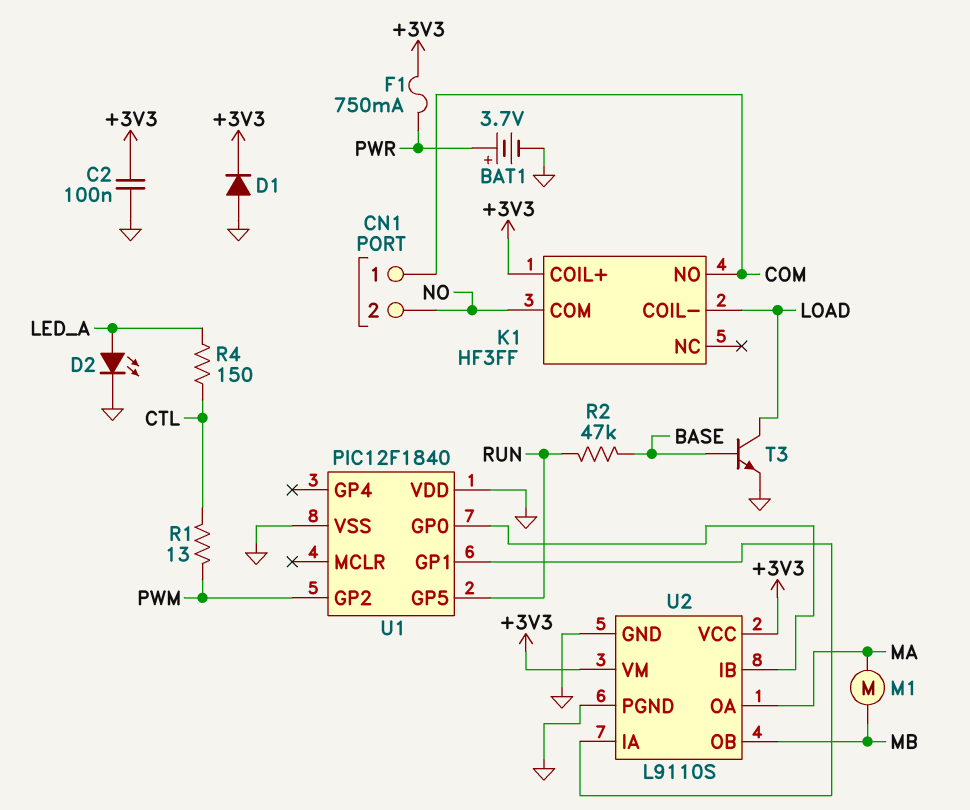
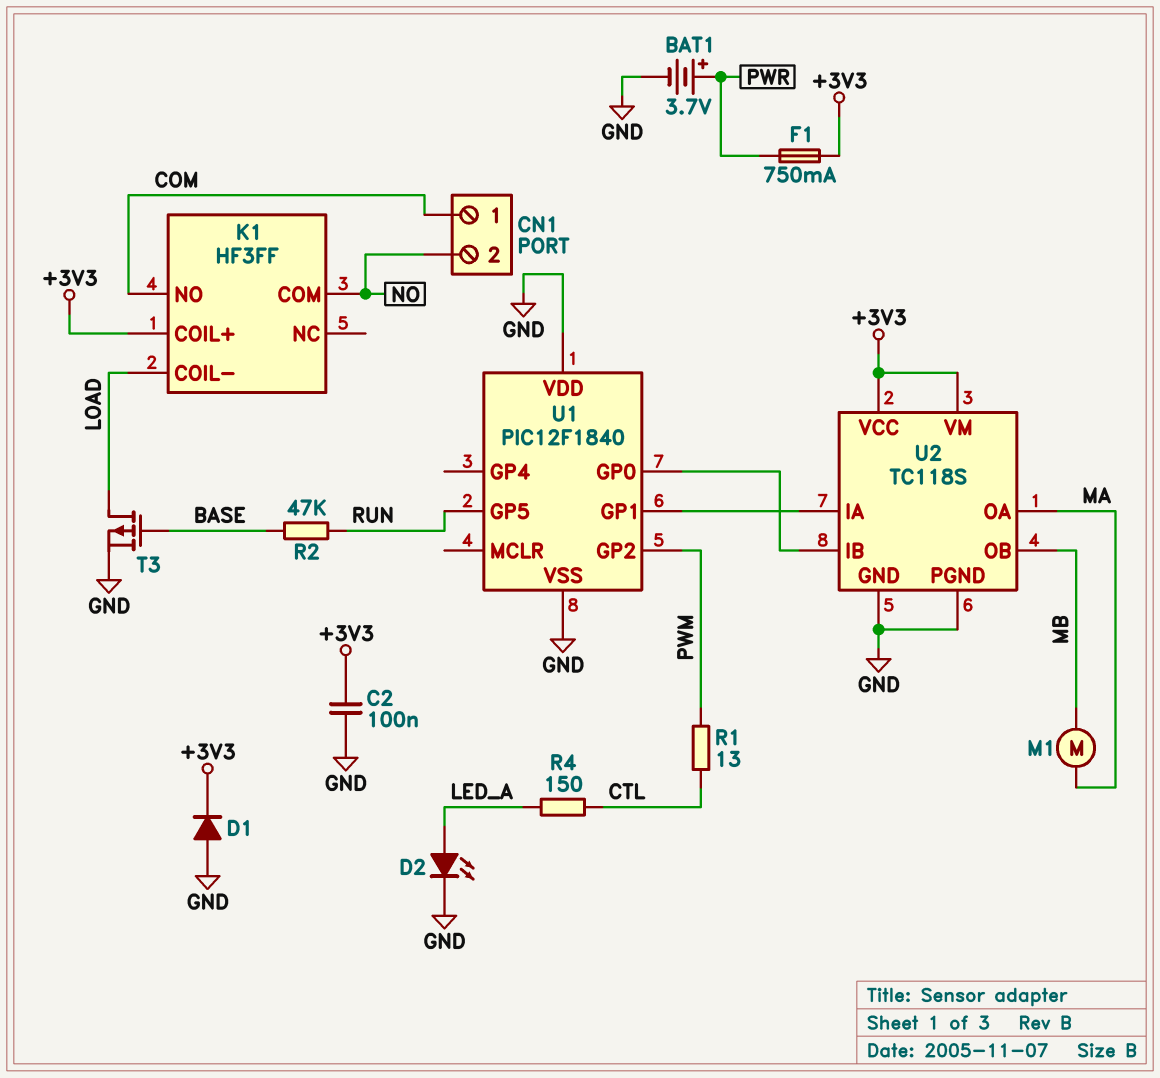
T3: NPN (B BASE, C LOAD, E GND) -> PMOS (G BASE, D LOAD, S GND)
U2: L9110S -> TC118S

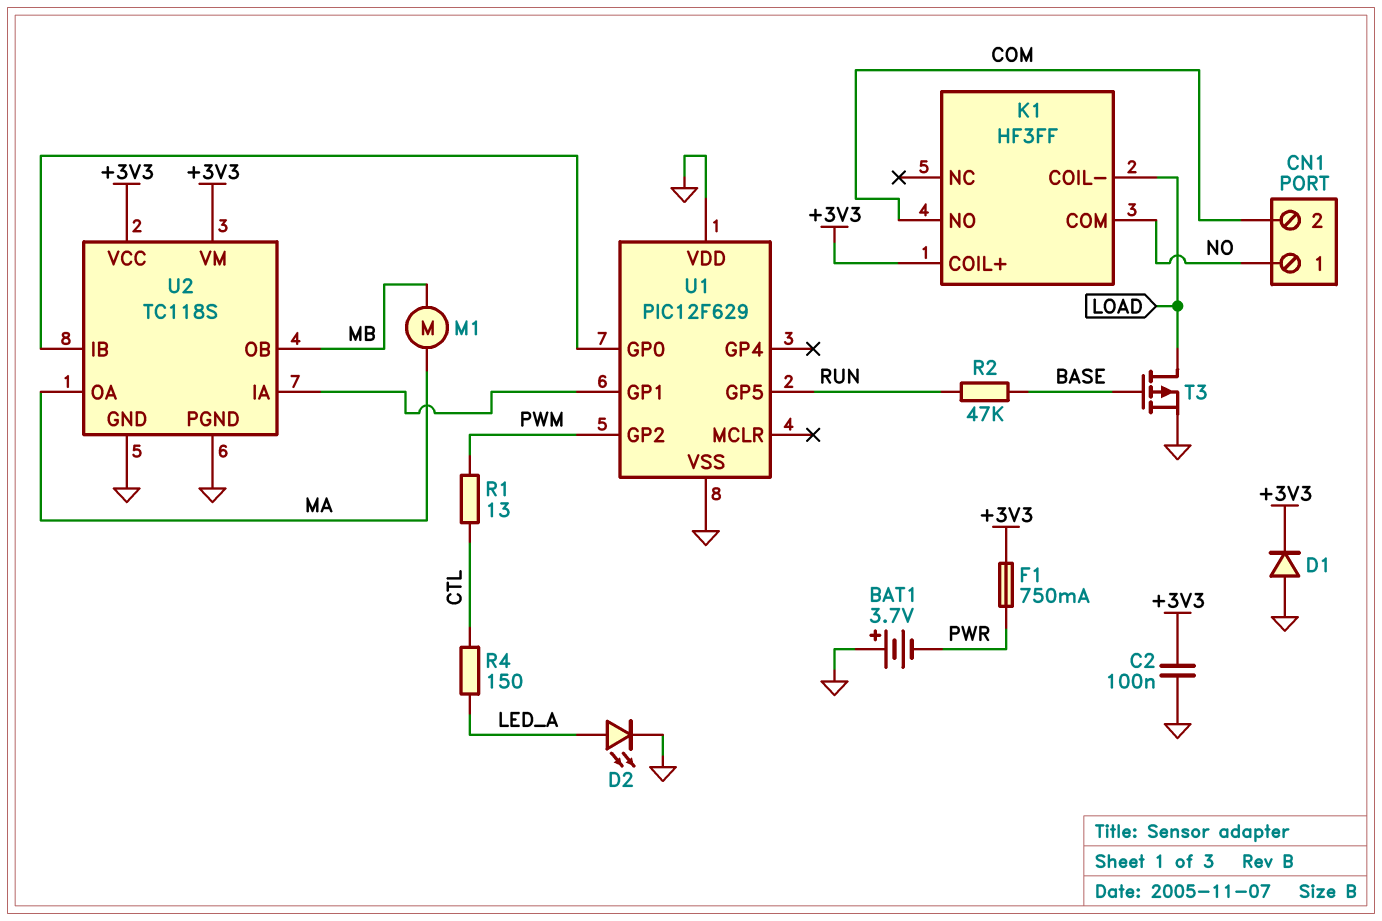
BAT1: 3.7V (plus PWR, minus GND) -> 3.7V (plus GND, minus PWR)
CN1 pin 1: COM -> NO
CN1 pin 2: NO -> COM
U1: PIC12F1840 -> PIC12F629

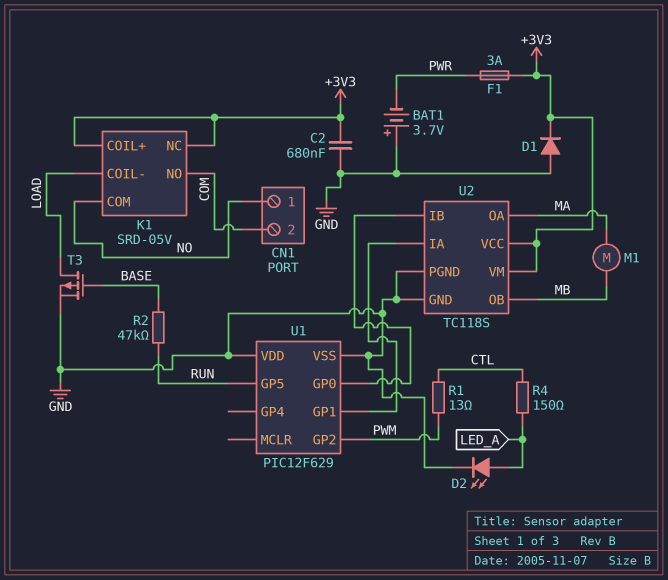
C2: 100nF (+3V3, GND) -> 680nF (+3V3, GND)
F1: 750mA (+3V3, PWR) -> 3A (+3V3, PWR)
K1: HF3FF -> SRD-05V
K1 pin NC: none -> +3V3

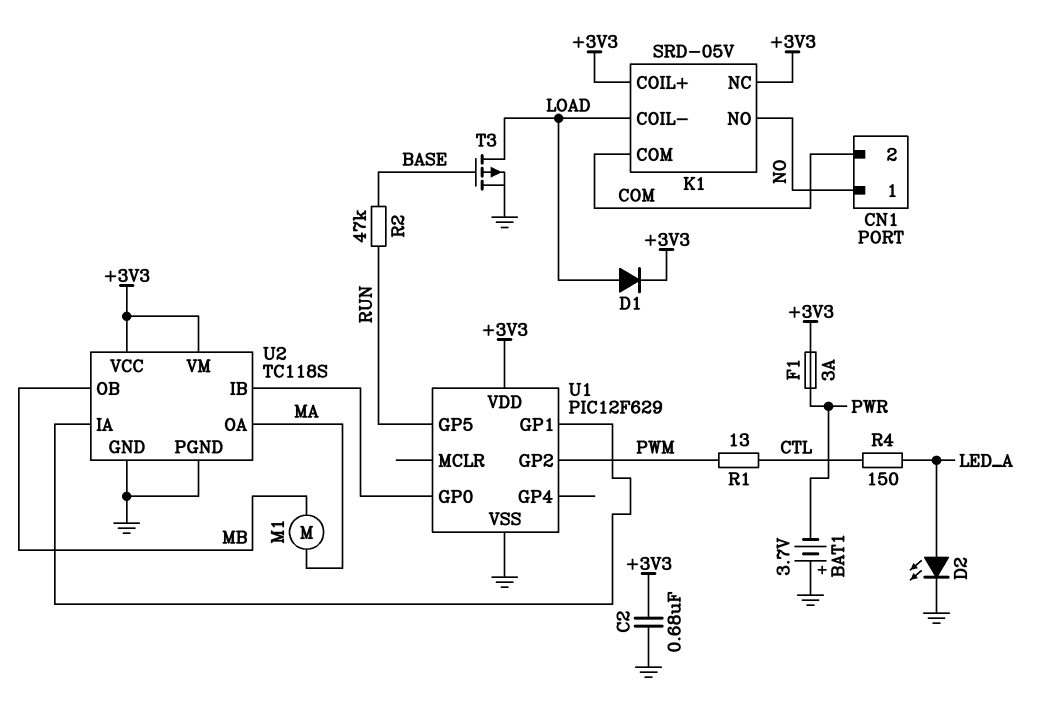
D1: diode (A GND, K +3V3) -> diode (A LOAD, K +3V3)
K1 pin COM: NO -> COM
K1 pin NO: COM -> NO
U1 pin VDD: GND -> +3V3

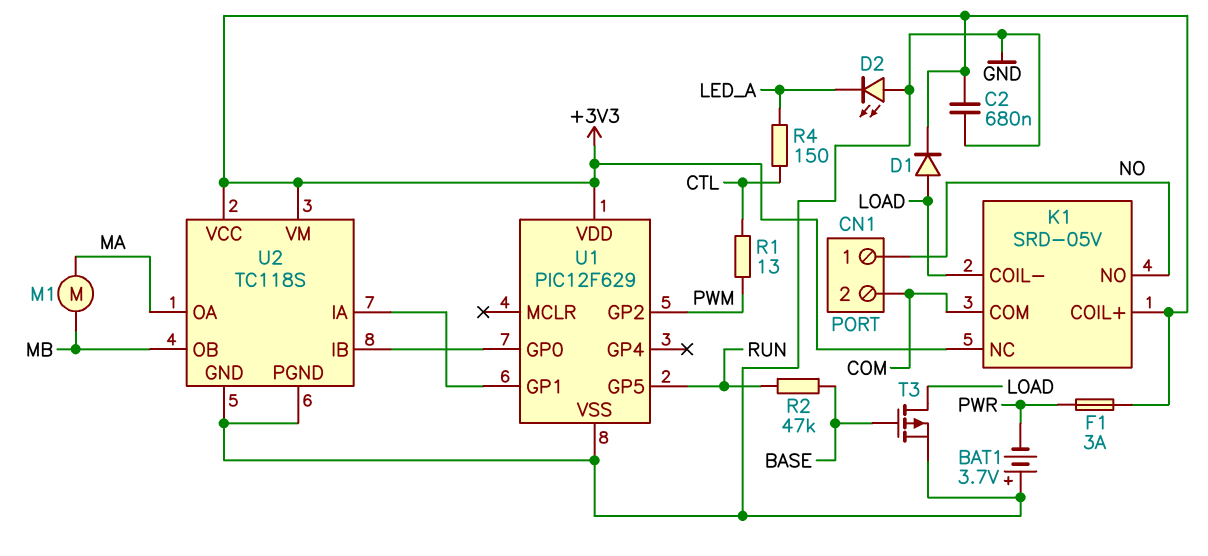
D2: LED (A LED_A, K GND) -> LED (A GND, K LED_A)

